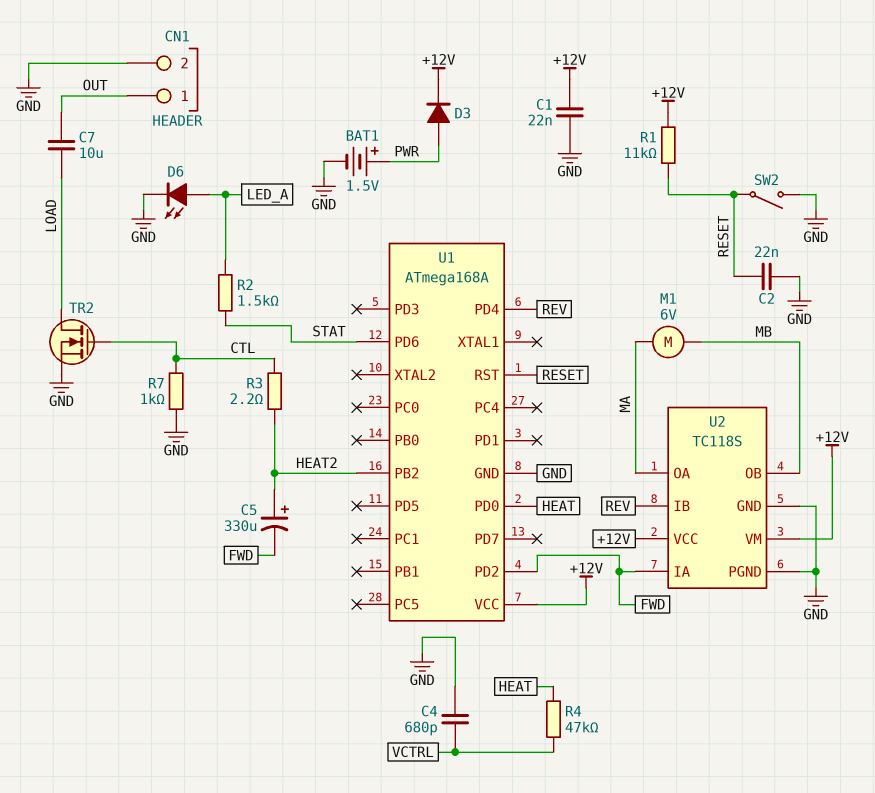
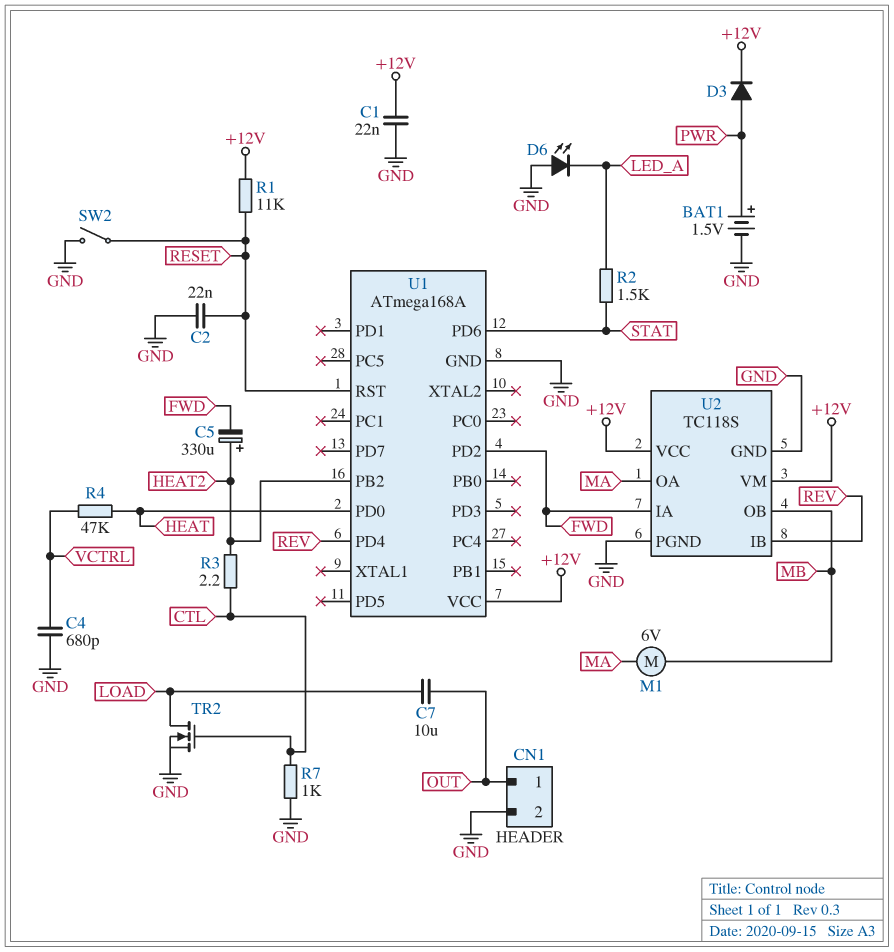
D6: LED (A LED_A, K GND) -> LED (A GND, K LED_A)

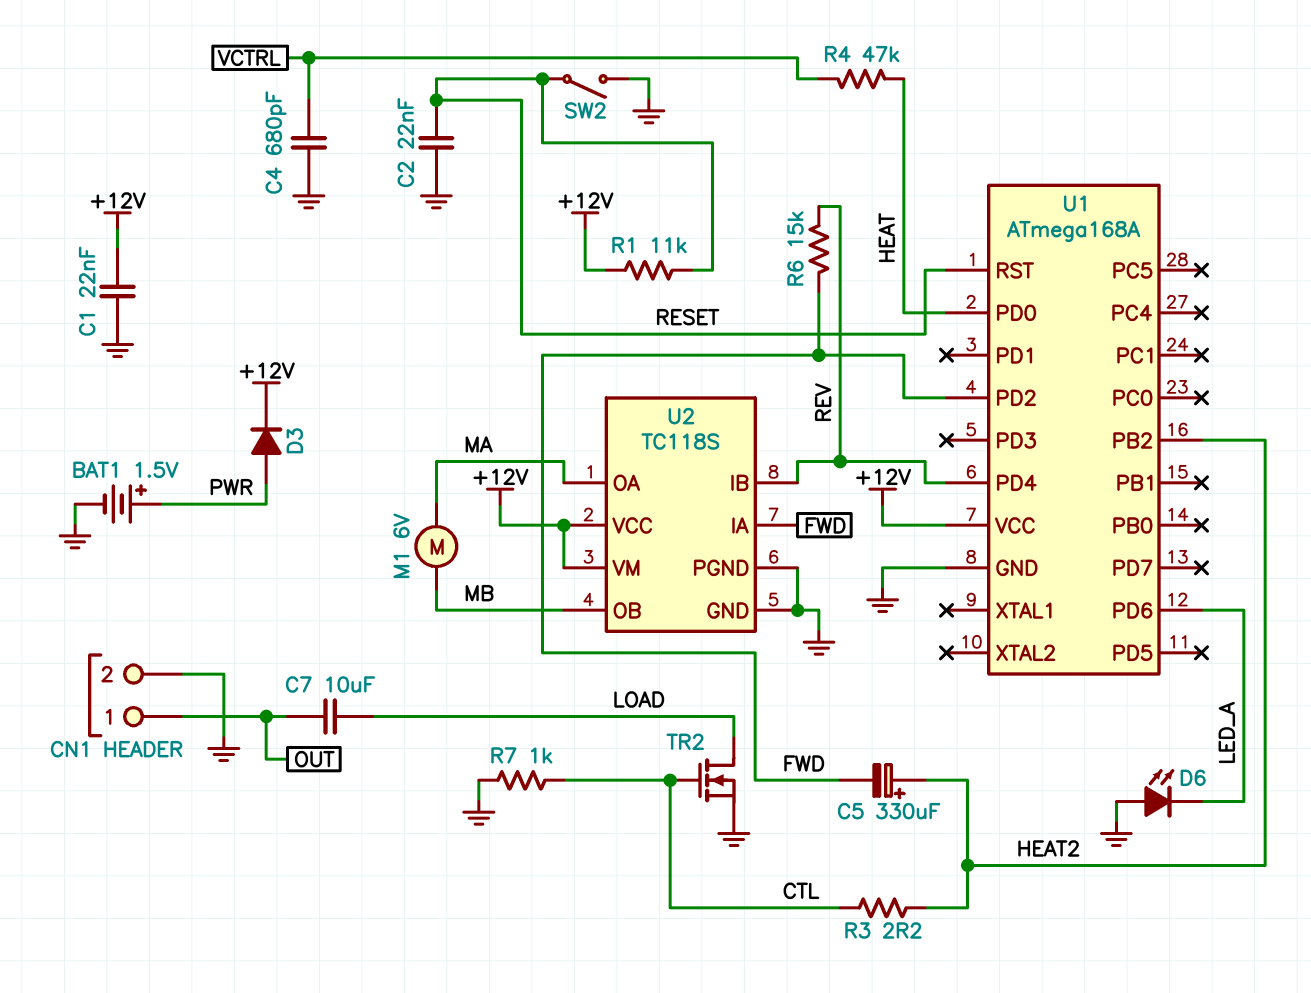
R2: 1.5k (LED_A, STAT) -> none
R6: none -> 15k (FWD, REV)
U1 pin PD6: STAT -> LED_A

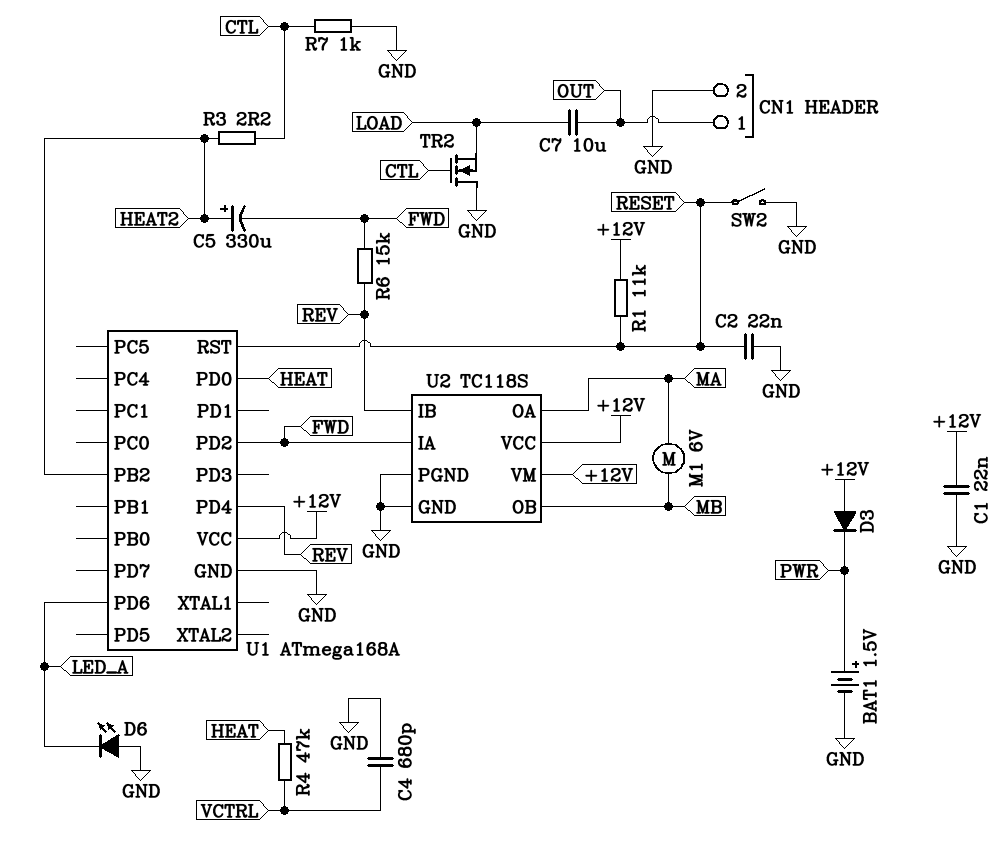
D3: diode (A PWR, K +12V) -> diode (A +12V, K PWR)
TR2: NMOS (G CTL, D LOAD, S GND) -> NMOS (G CTL, D GND, S LOAD)

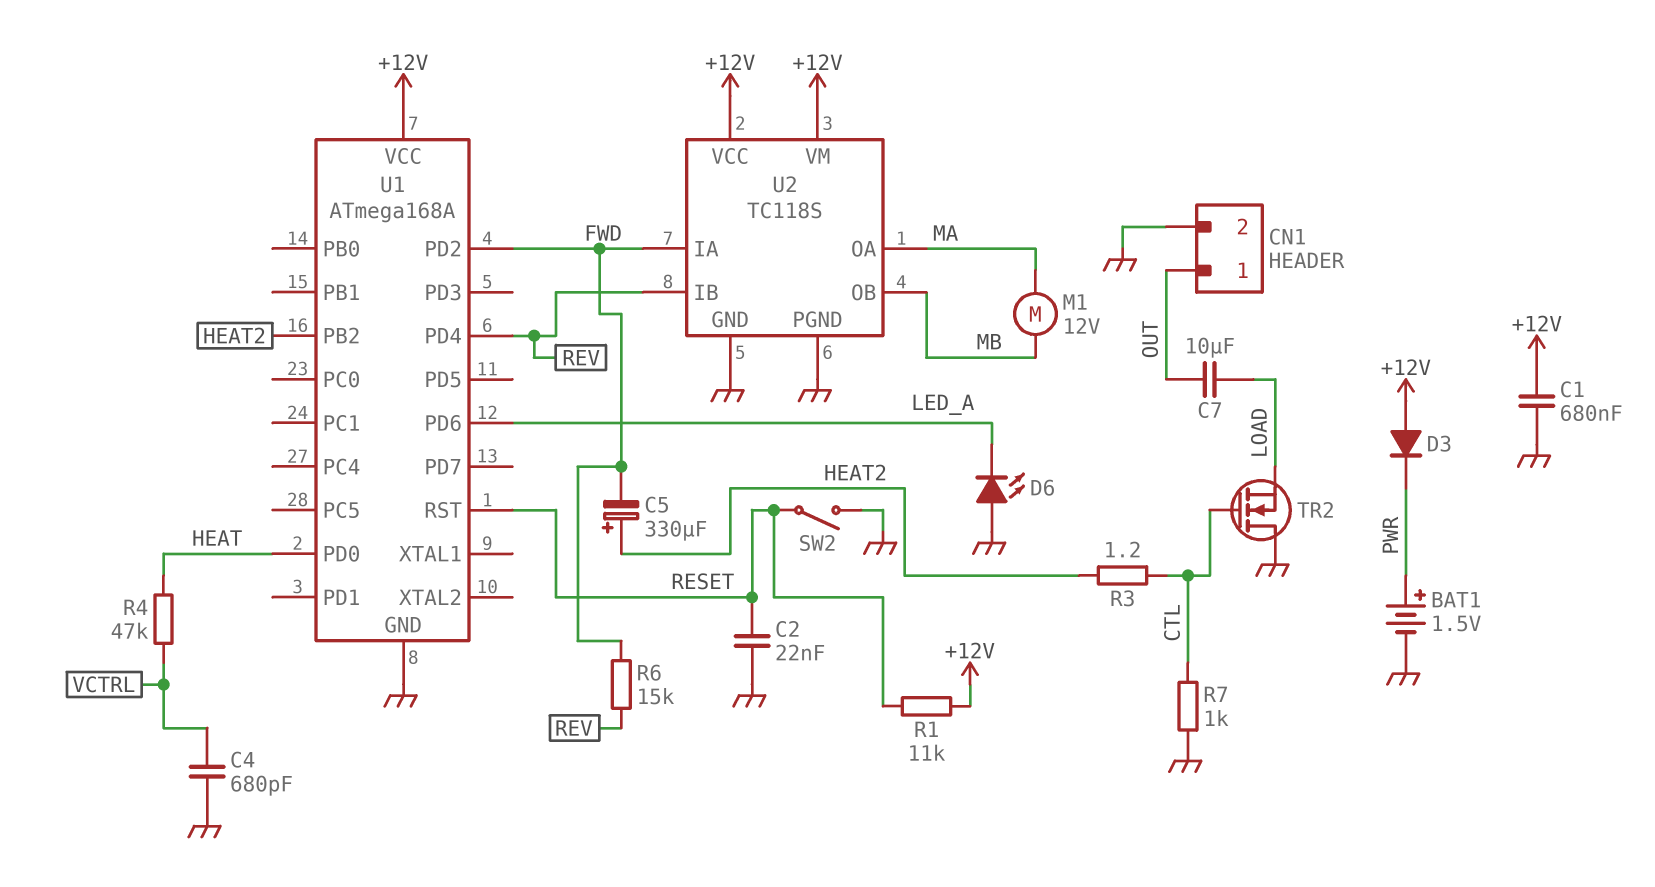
C1: 22nF (+12V, GND) -> 680nF (+12V, GND)
M1: motor 6V (MA, MB) -> motor 12V (MA, MB)
R3: 2.2 (CTL, HEAT2) -> 1.2 (CTL, HEAT2)

